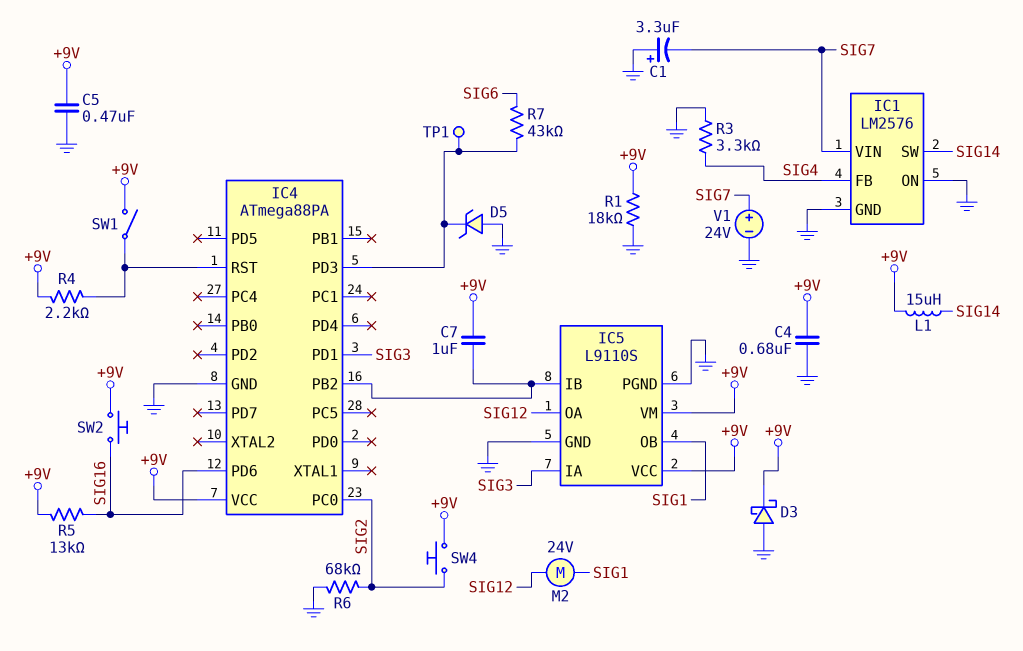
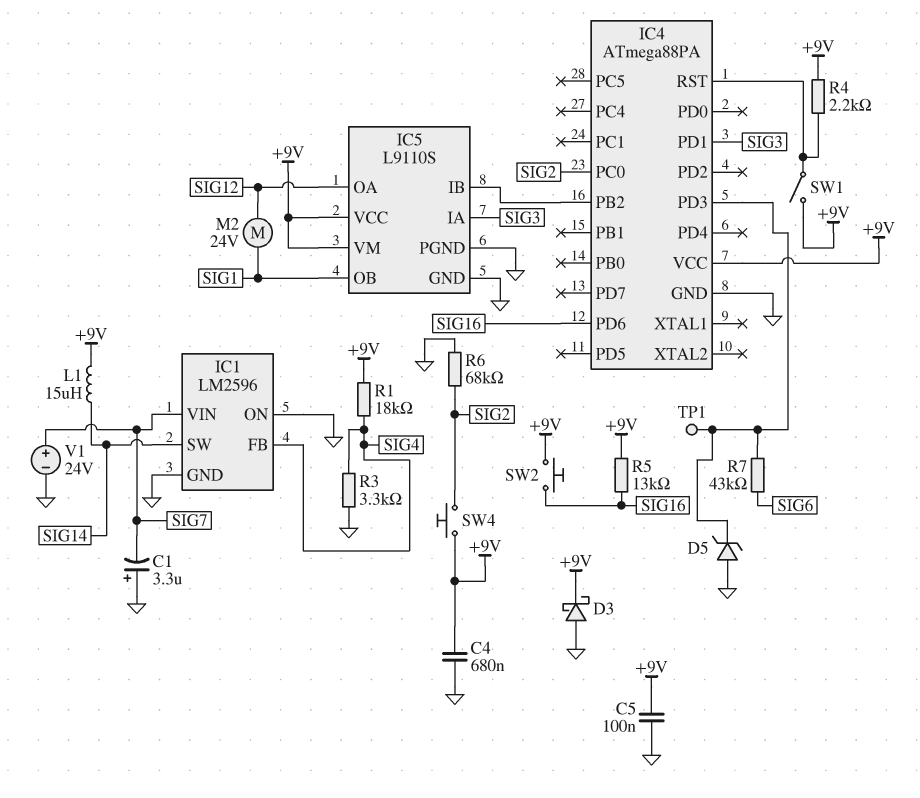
C5: 470nF (+9V, GND) -> 100nF (+9V, GND)
C7: 1uF (+9V, IC4/PB2) -> none
IC1: LM2576 -> LM2596
R1: 18k (+9V, GND) -> 18k (+9V, SIG4)

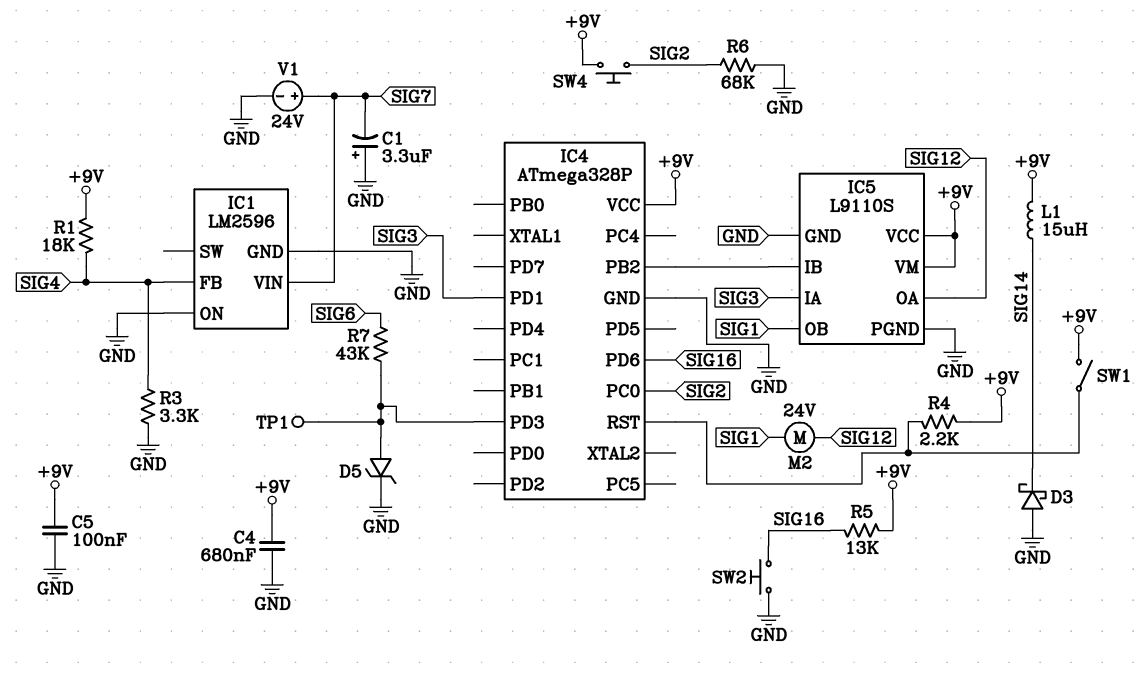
D3: schottky (A GND, K +9V) -> schottky (A GND, K SIG14)
D5: zener (A GND, K IC4/PD3) -> zener (A IC4/PD3, K GND)
IC1 pin SW: SIG14 -> none
IC4: ATmega88PA -> ATmega328P
SW2: button (+9V, SIG16) -> button (GND, SIG16)

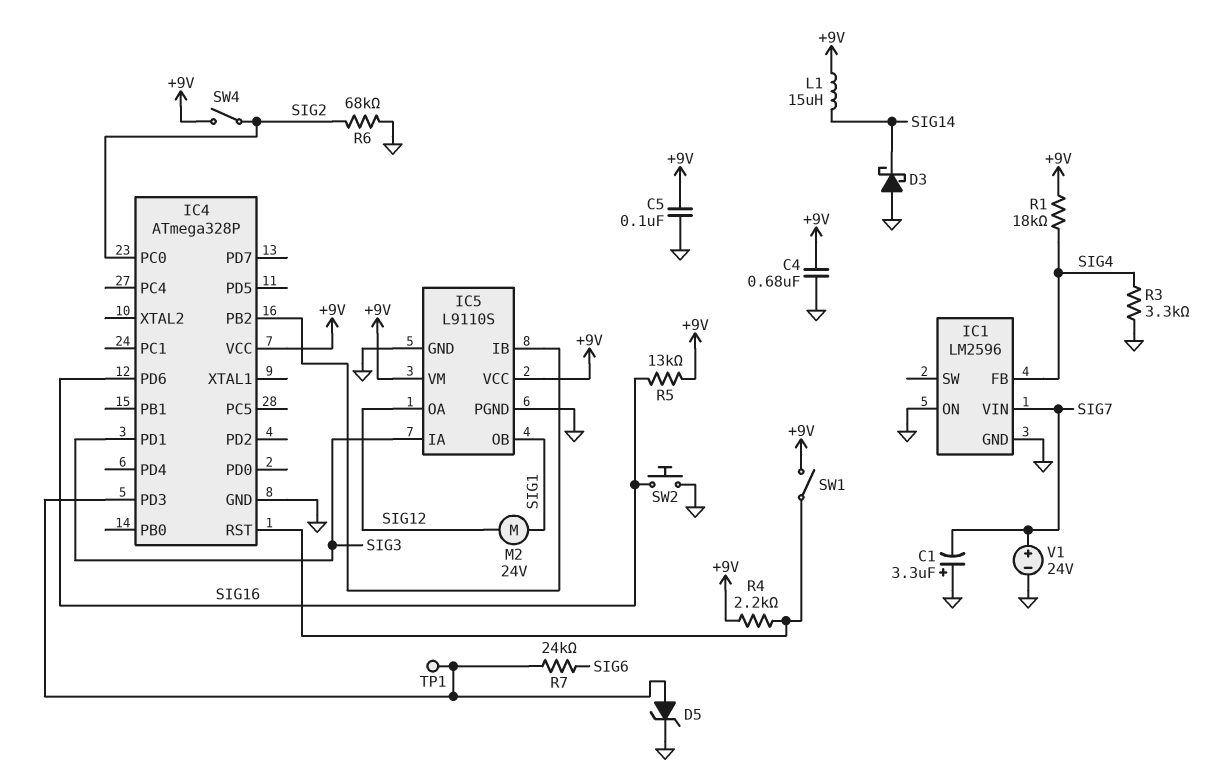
R7: 43k (IC4/PD3, SIG6) -> 24k (IC4/PD3, SIG6)
SW4: button (+9V, SIG2) -> switch (+9V, SIG2)

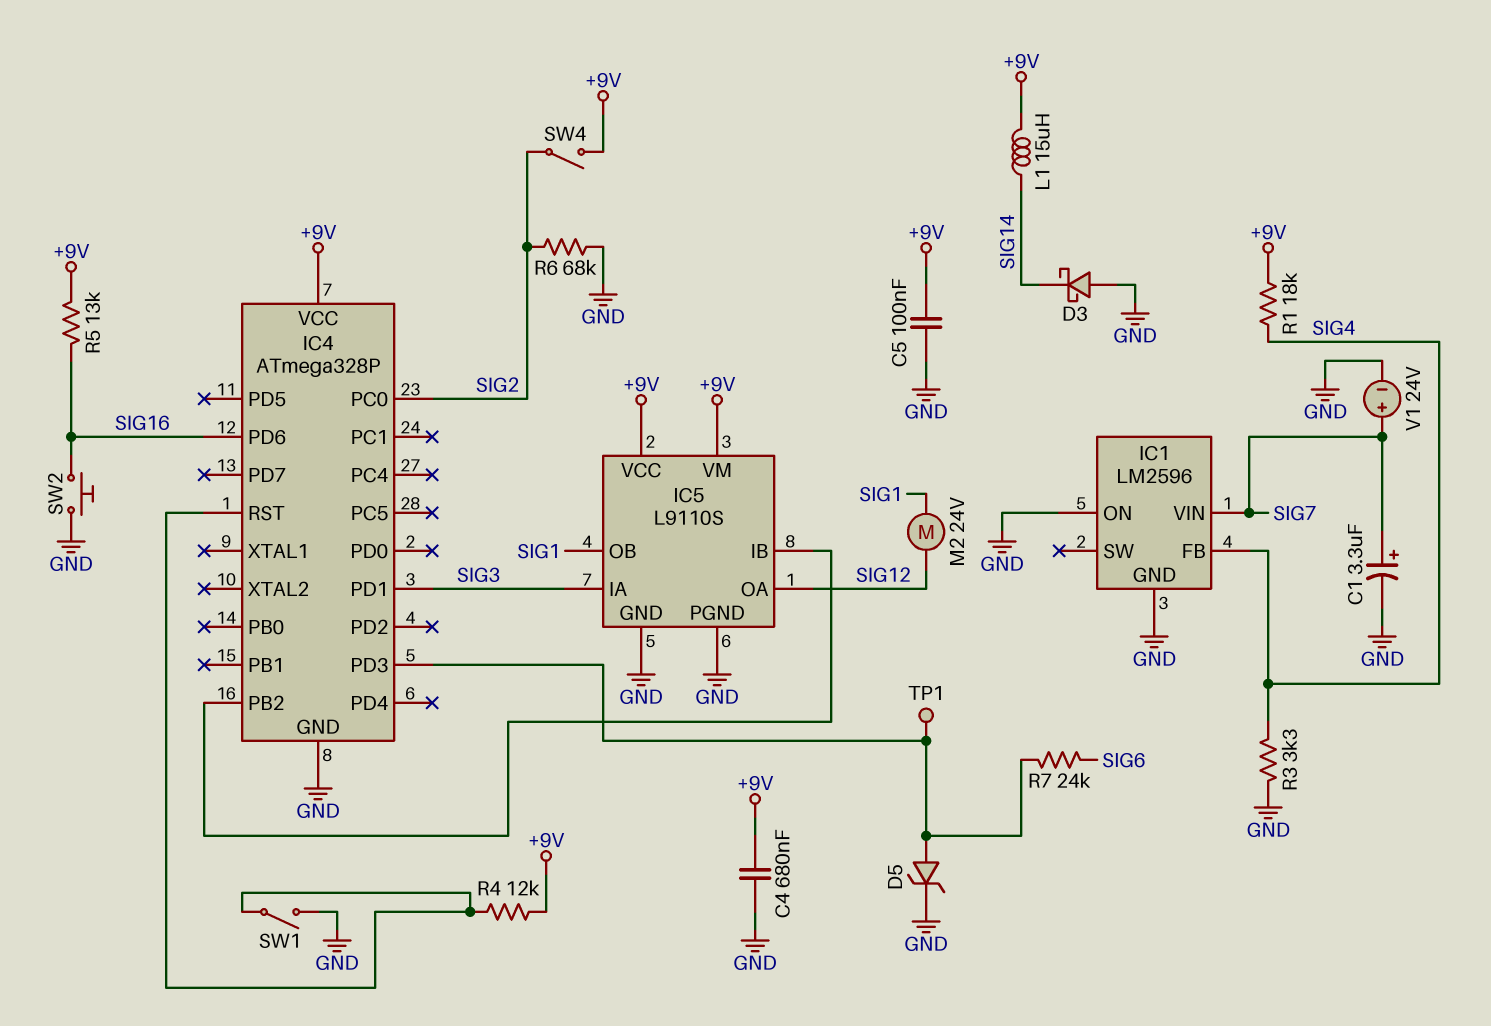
C1: 3.3uF (plus GND, minus SIG7) -> 3.3uF (plus SIG7, minus GND)
R4: 2.2k (+9V, IC4/RST) -> 12k (+9V, IC4/RST)
SW1: switch (+9V, IC4/RST) -> switch (GND, IC4/RST)

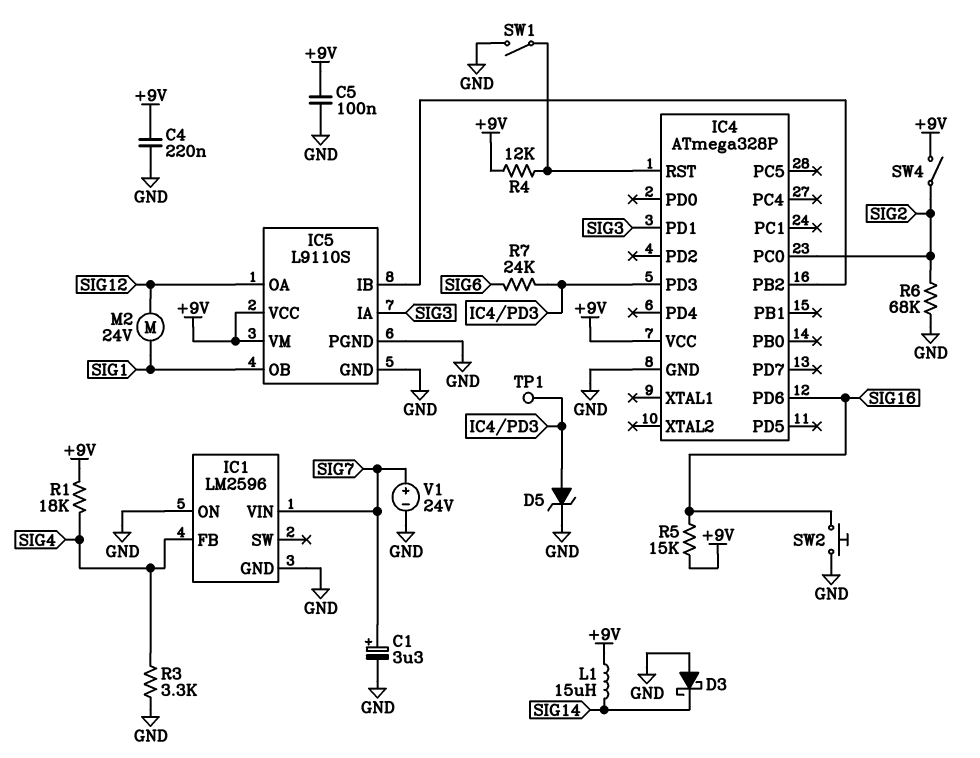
C4: 680nF (+9V, GND) -> 220nF (+9V, GND)
R5: 13k (+9V, SIG16) -> 15k (+9V, SIG16)

